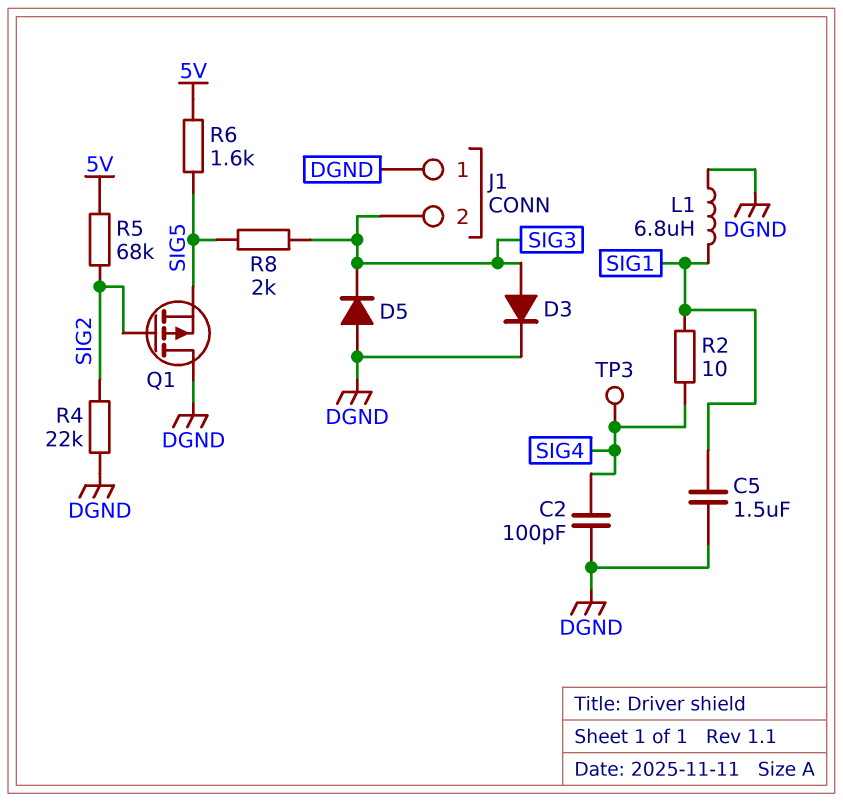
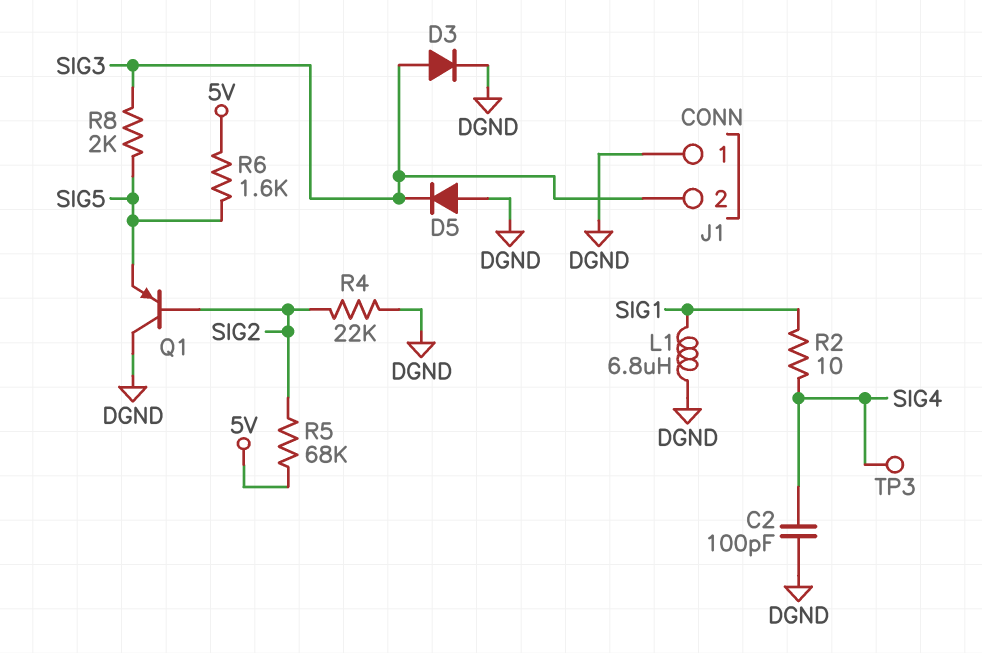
C5: 1.5uF (DGND, SIG1) -> none
Q1: PMOS (G SIG2, D DGND, S SIG5) -> PNP (B SIG2, C DGND, E SIG5)

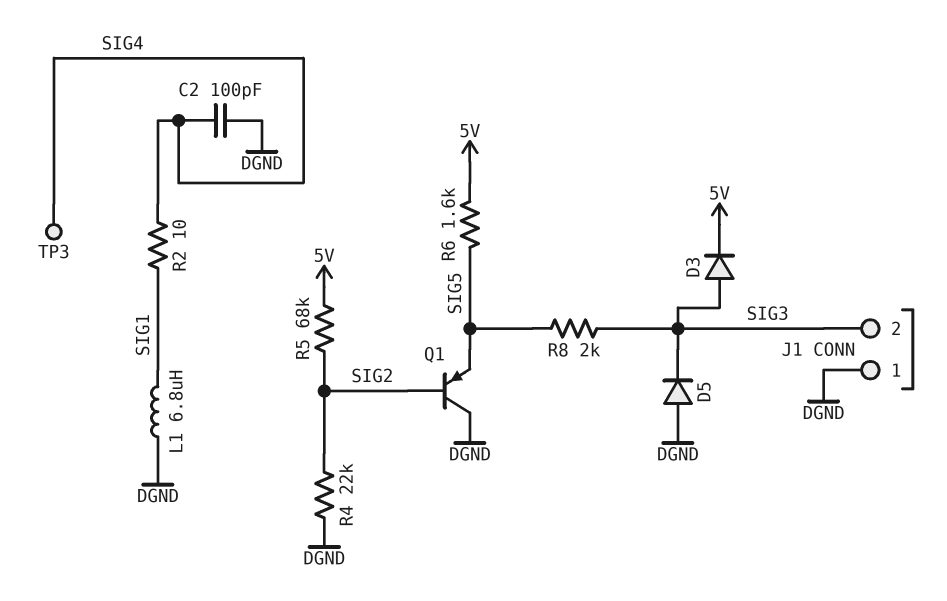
D3: diode (A SIG3, K DGND) -> diode (A SIG3, K 5V)

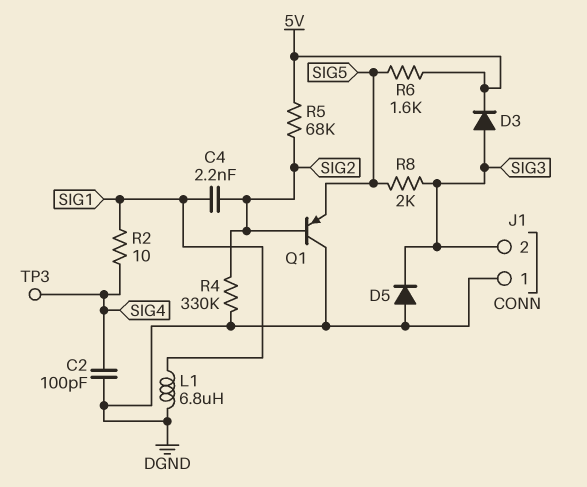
C4: none -> 2.2nF (SIG1, SIG2)
R4: 22k (DGND, SIG2) -> 330k (DGND, SIG2)

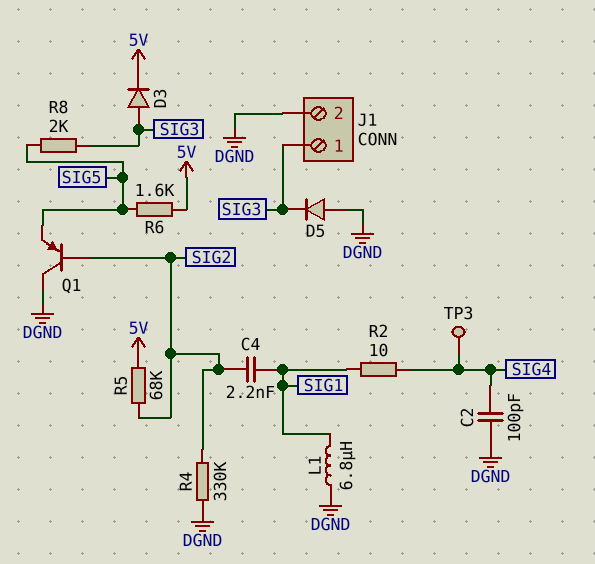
J1 pin 1: DGND -> SIG3
J1 pin 2: SIG3 -> DGND

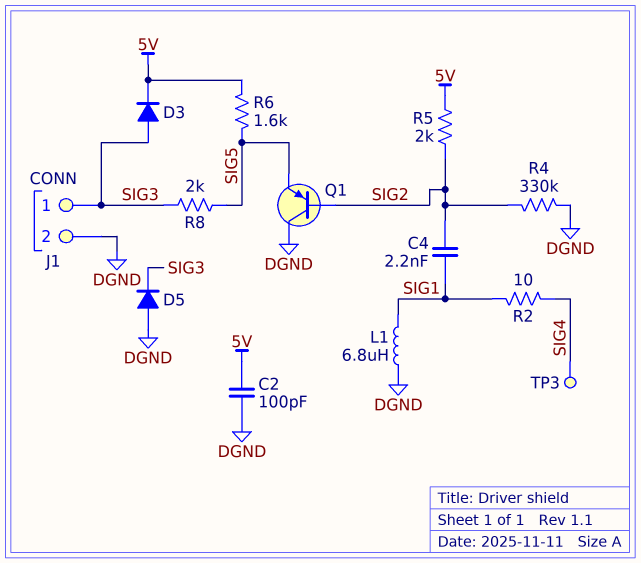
C2: 100pF (DGND, SIG4) -> 100pF (5V, DGND)
R5: 68k (5V, SIG2) -> 2k (5V, SIG2)

